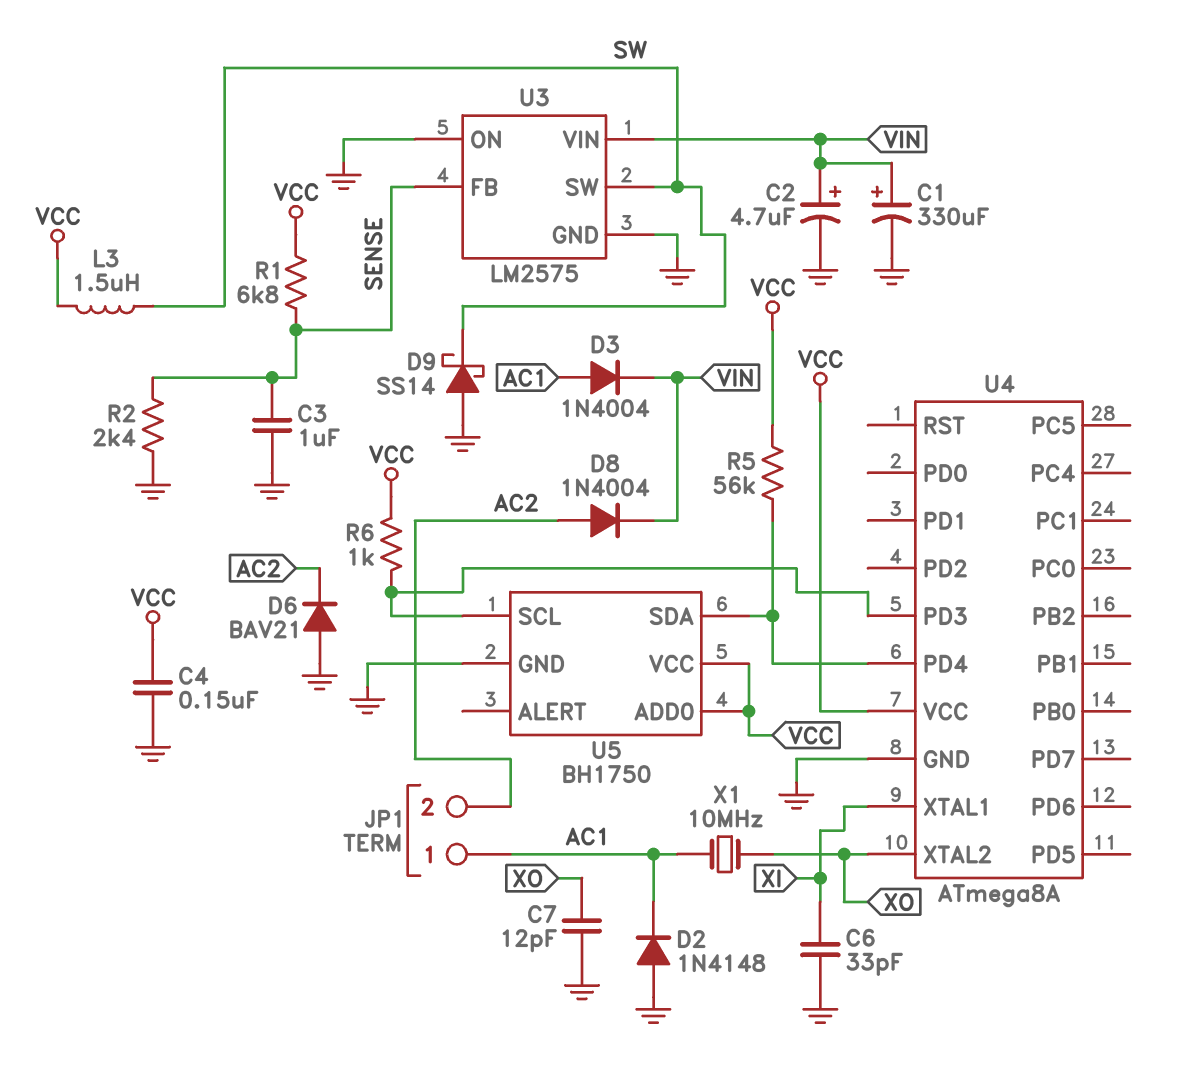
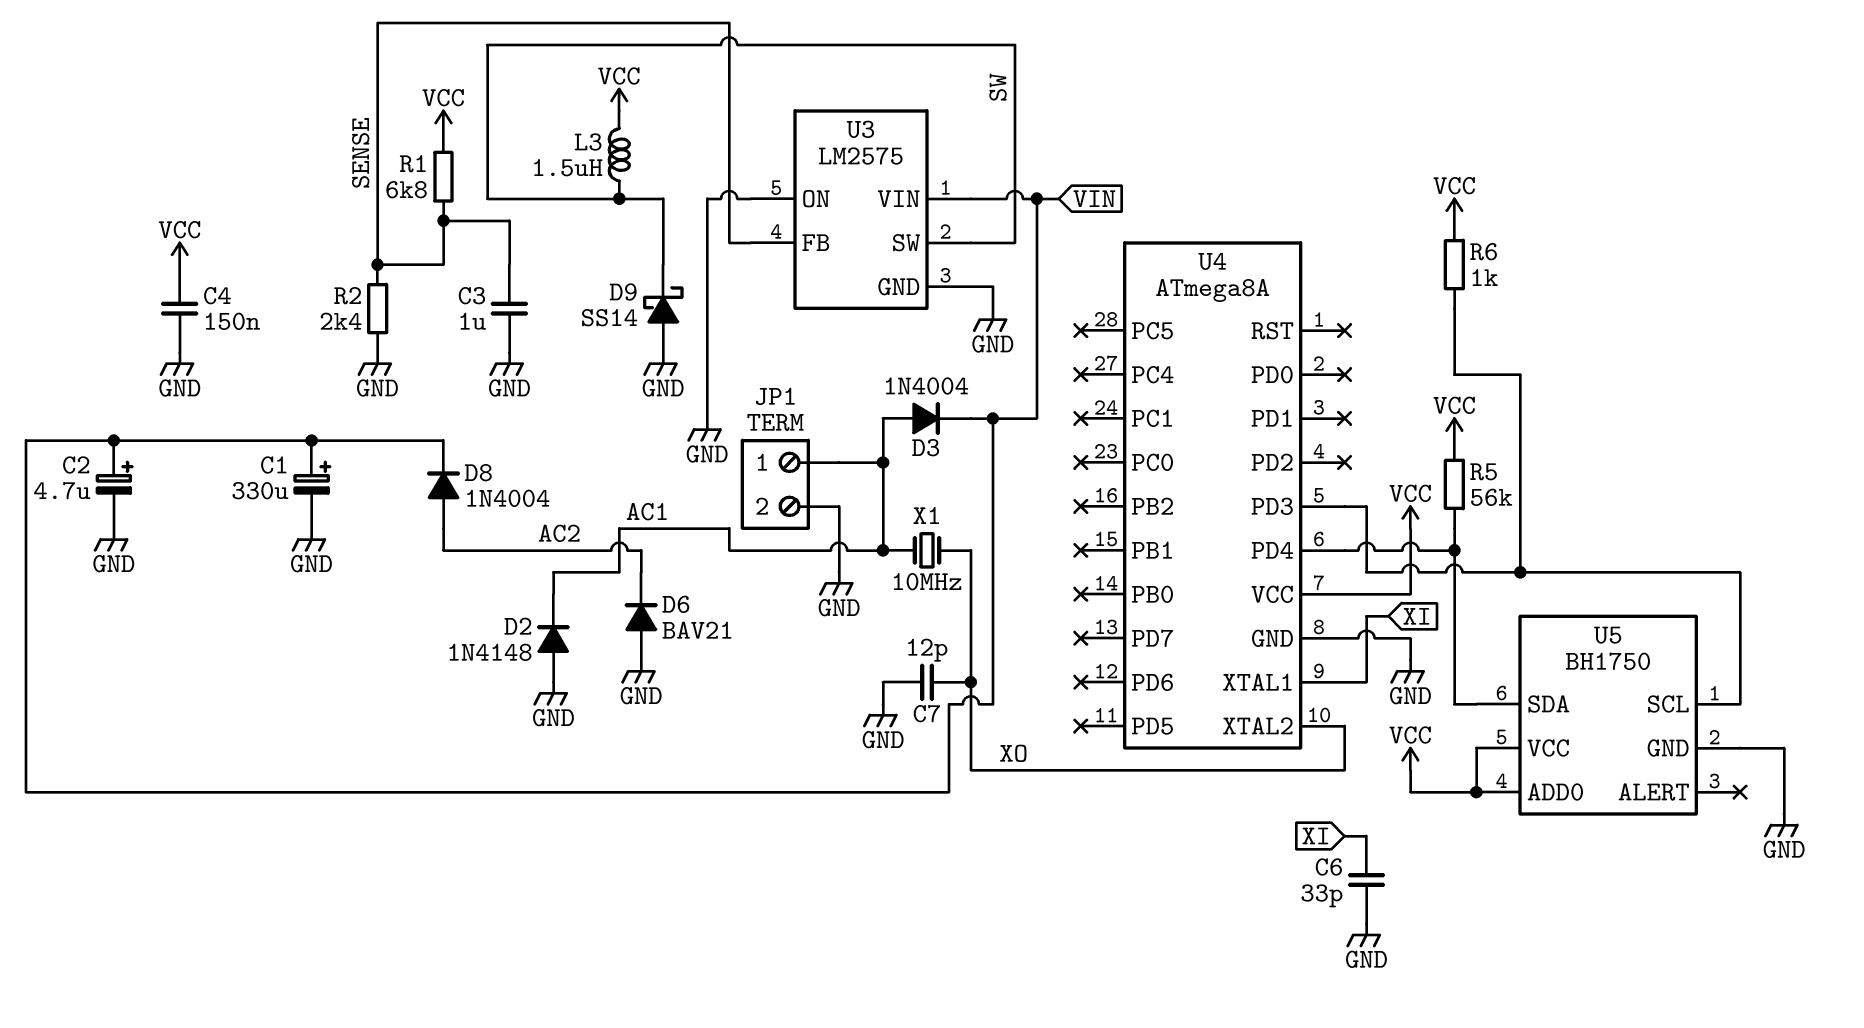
JP1 pin 2: AC2 -> GND

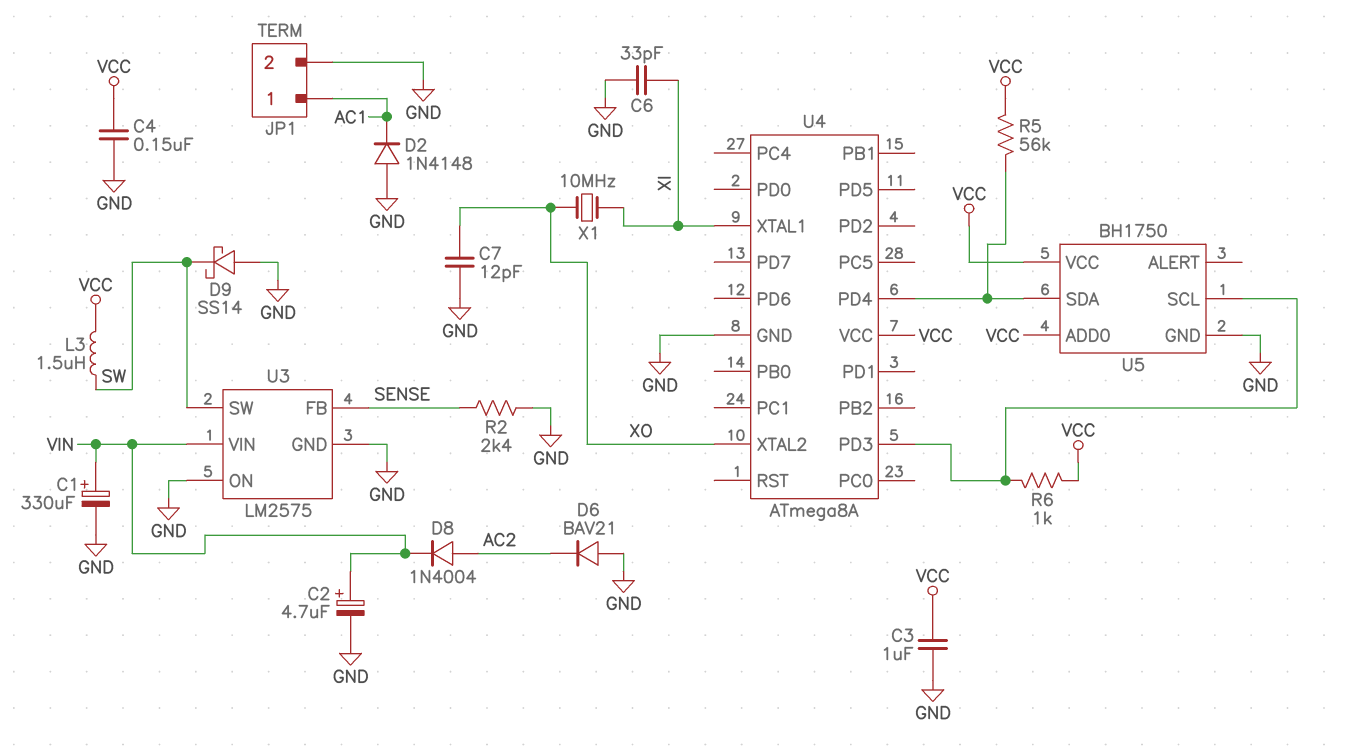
C3: 1uF (GND, SENSE) -> 1uF (GND, VCC)
D3: diode 1N4004 (A AC1, K VIN) -> none
R1: 6.8k (SENSE, VCC) -> none
X1: 10MHz (AC1, XO) -> 10MHz (XI, XO)

